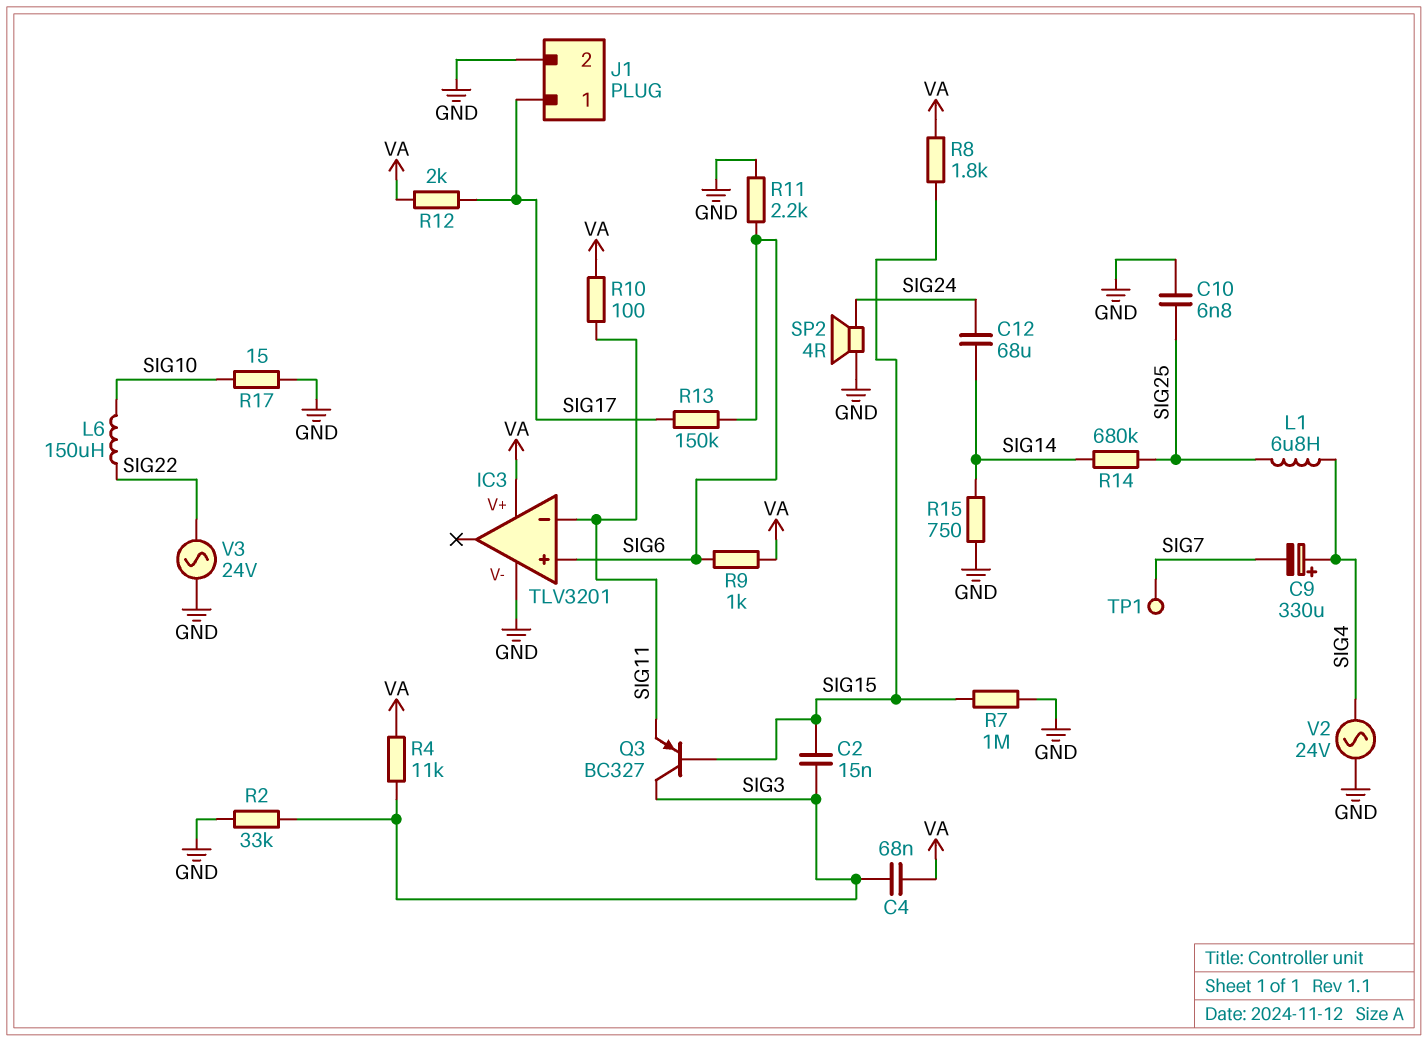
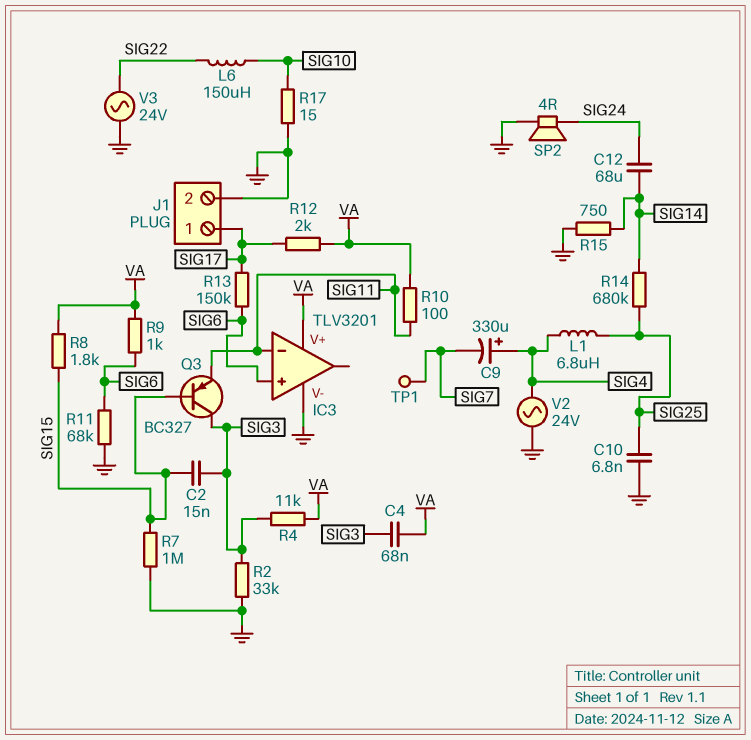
R11: 2.2k (GND, SIG6) -> 68k (GND, SIG6)

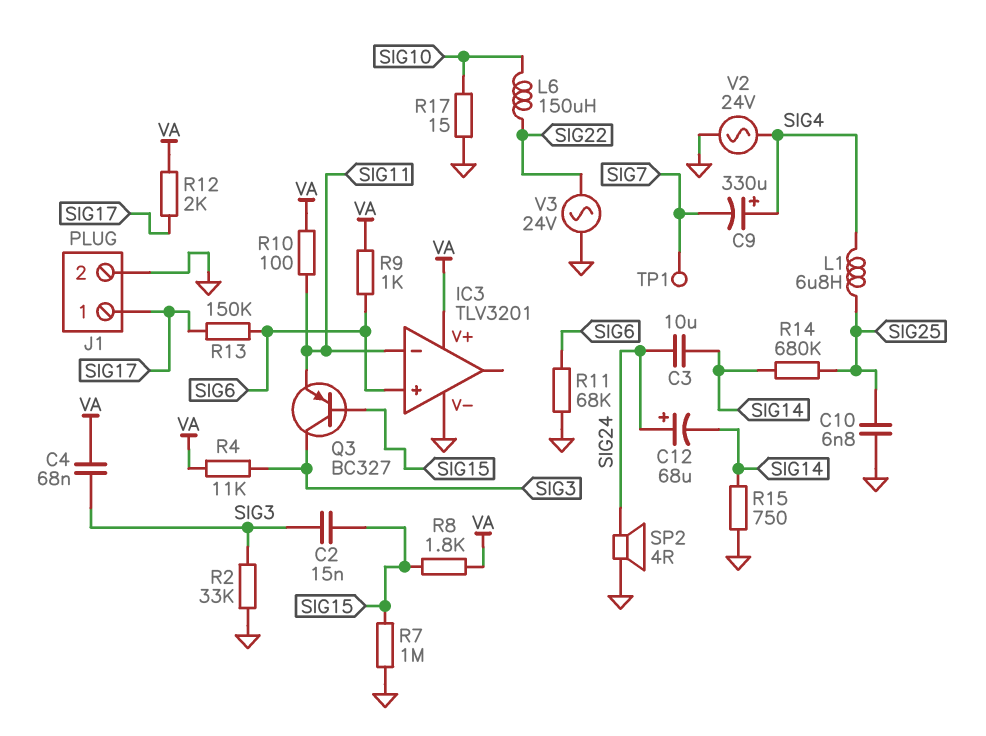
C3: none -> 10uF (SIG14, SIG24)
C12: 68uF (SIG14, SIG24) -> 68uF (plus SIG24, minus SIG14)

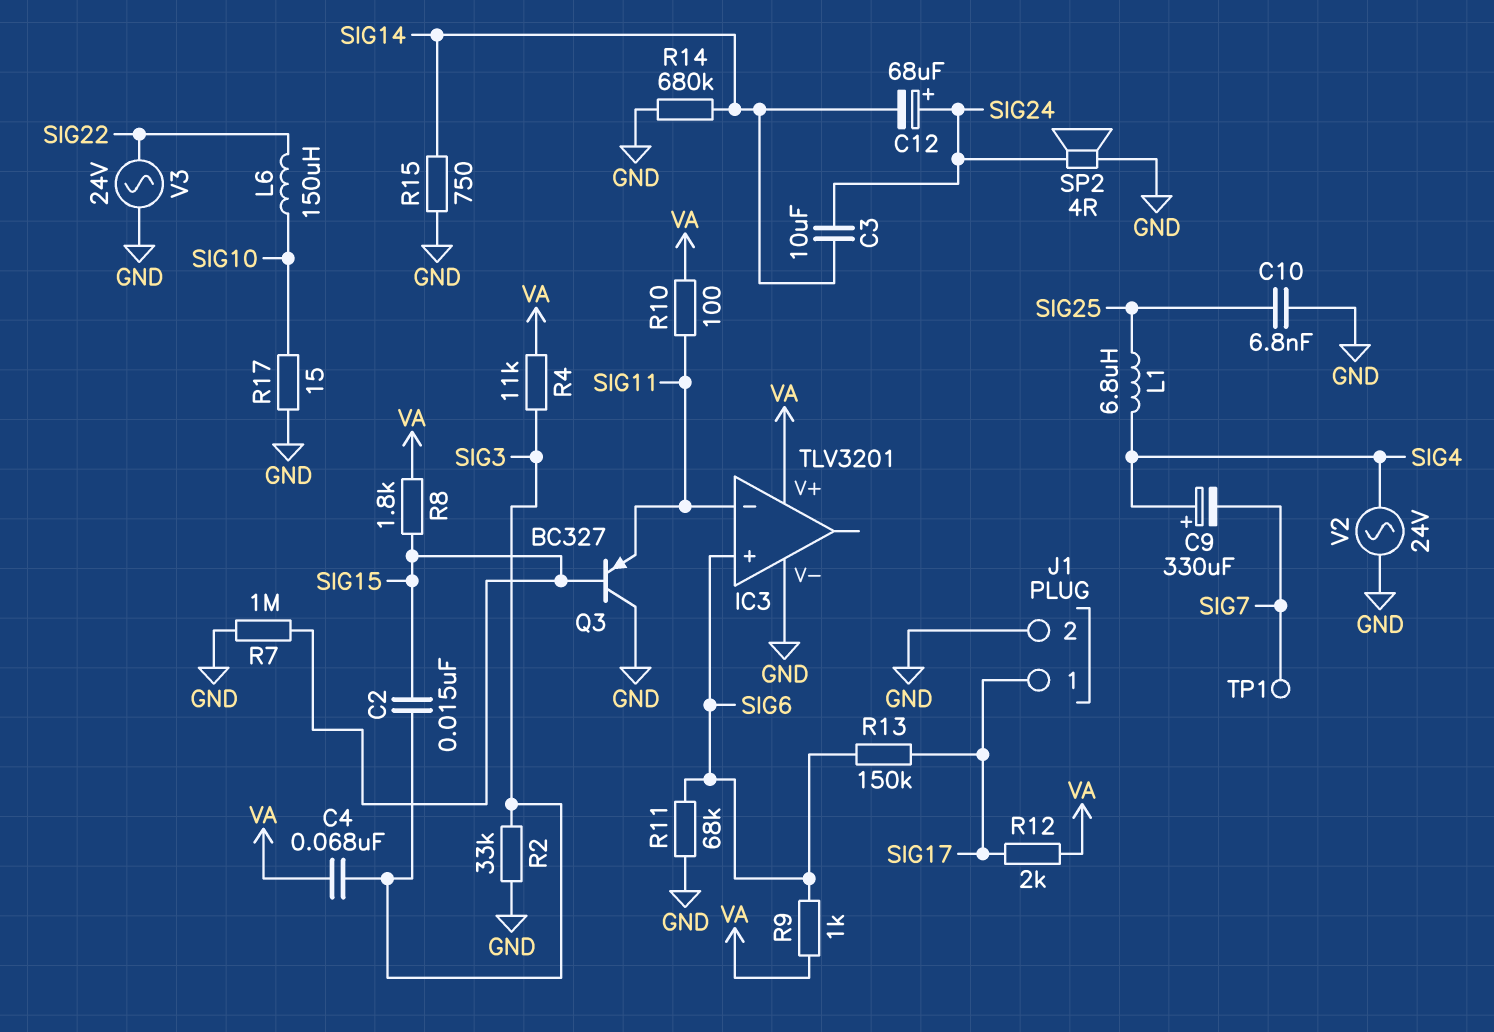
Q3: PNP BC327 (B SIG15, C SIG3, E SIG11) -> PNP BC327 (B SIG15, C GND, E SIG11)
R14: 680k (SIG14, SIG25) -> 680k (GND, SIG14)

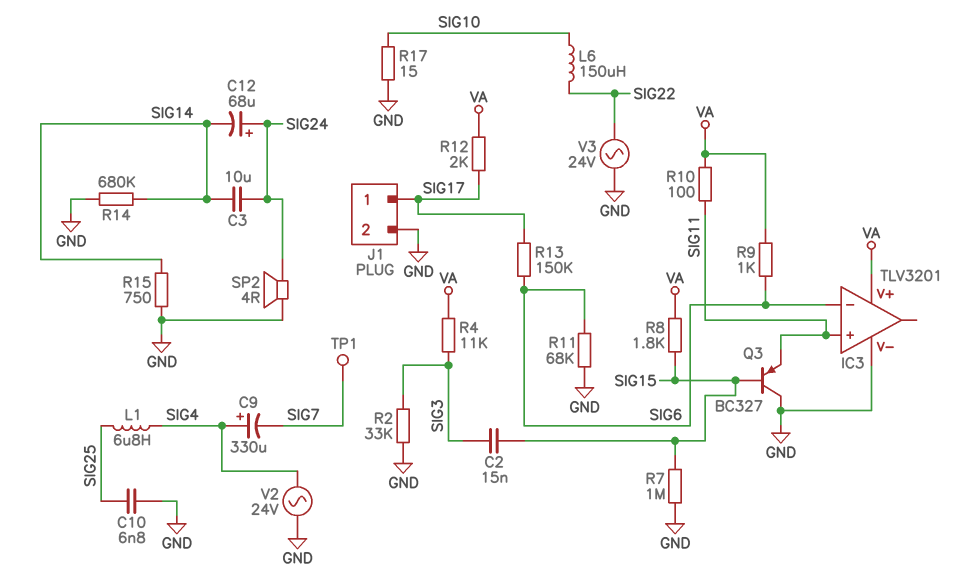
C4: 68nF (SIG3, VA) -> none
IC3 pin in+: SIG6 -> SIG11
IC3 pin in-: SIG11 -> SIG6

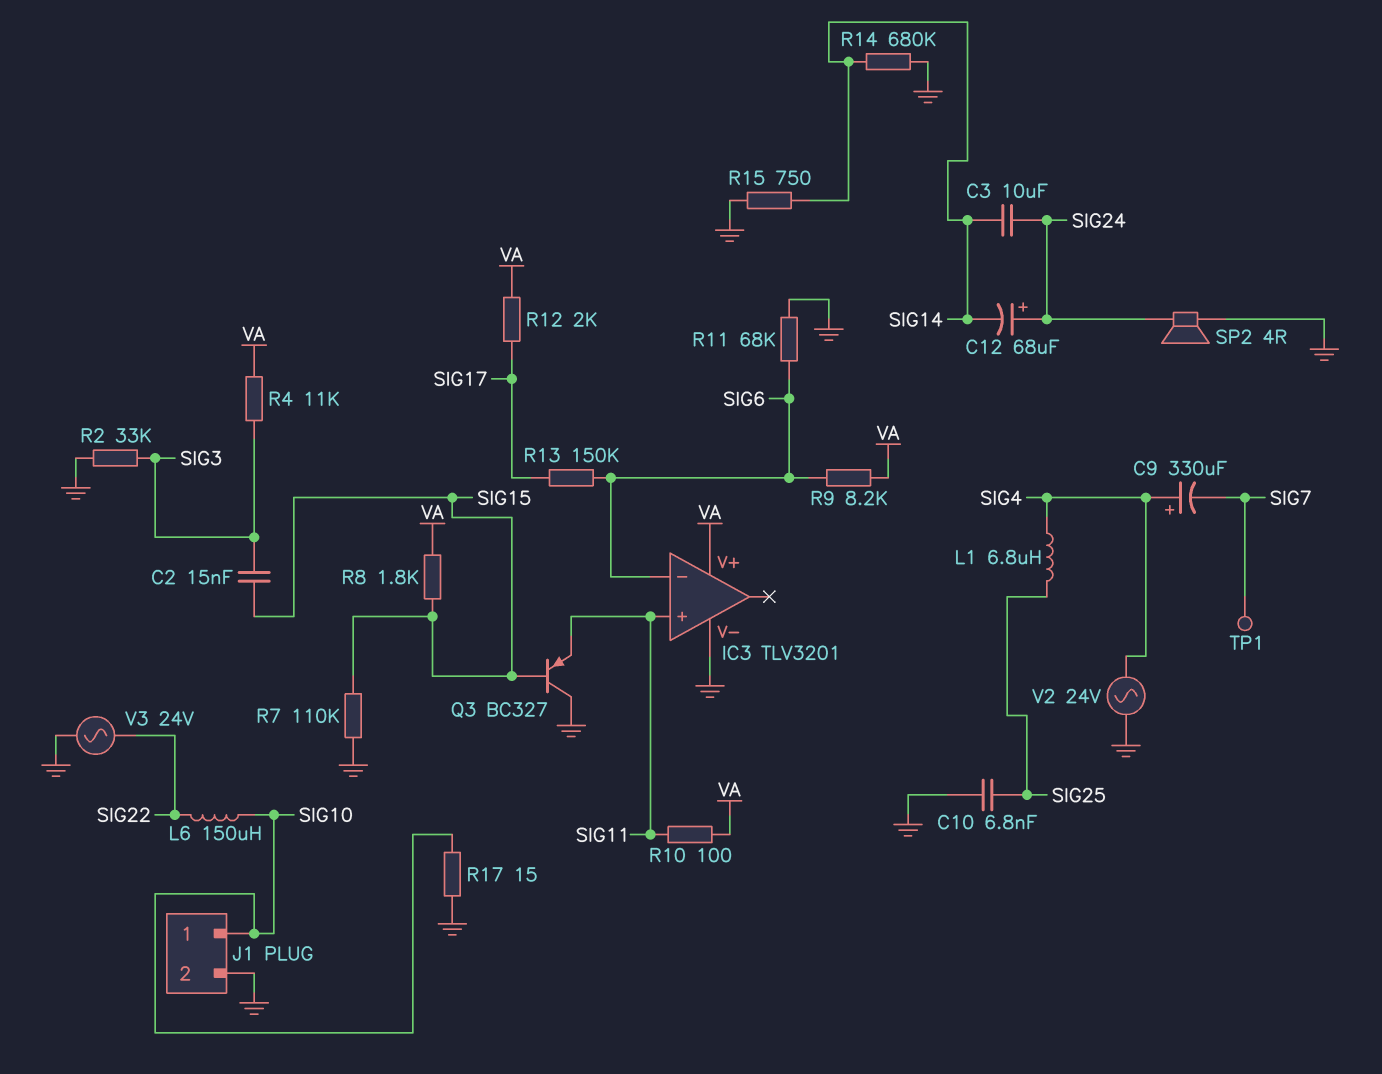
J1 pin 1: SIG17 -> SIG10
R7: 1M (GND, SIG15) -> 110k (GND, SIG15)
R9: 1k (SIG6, VA) -> 8.2k (SIG6, VA)

